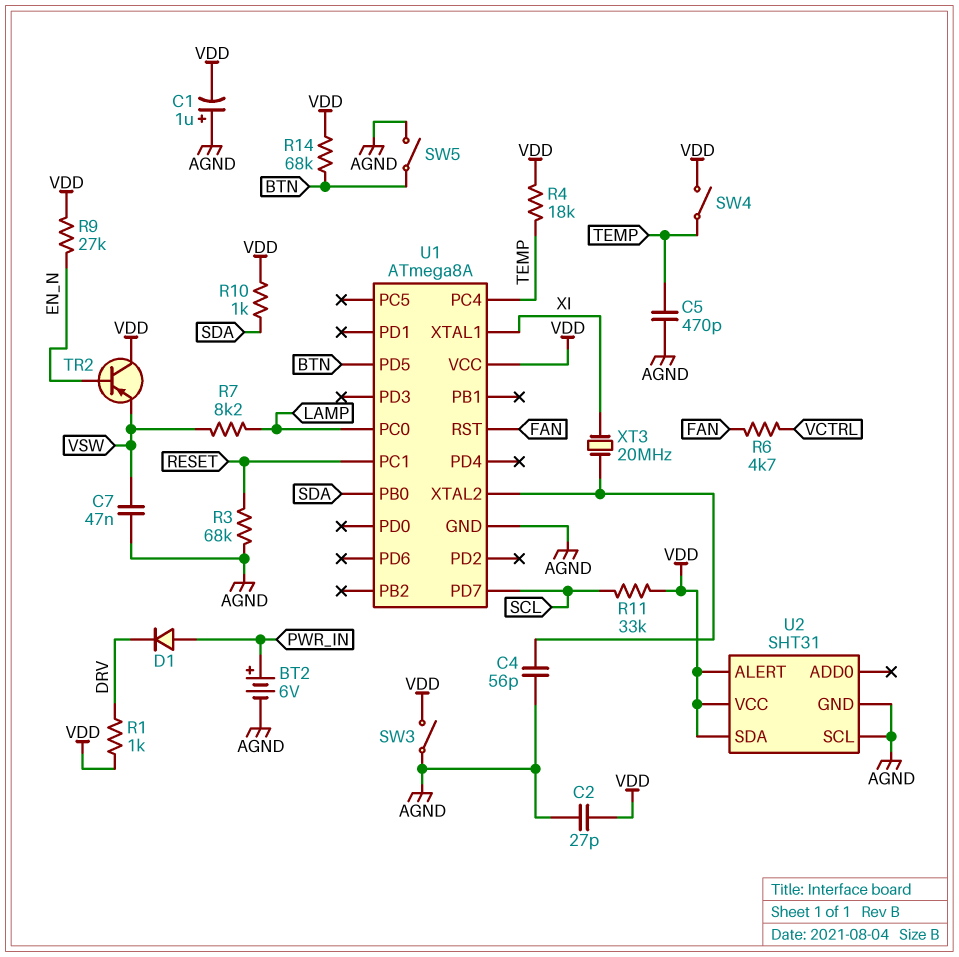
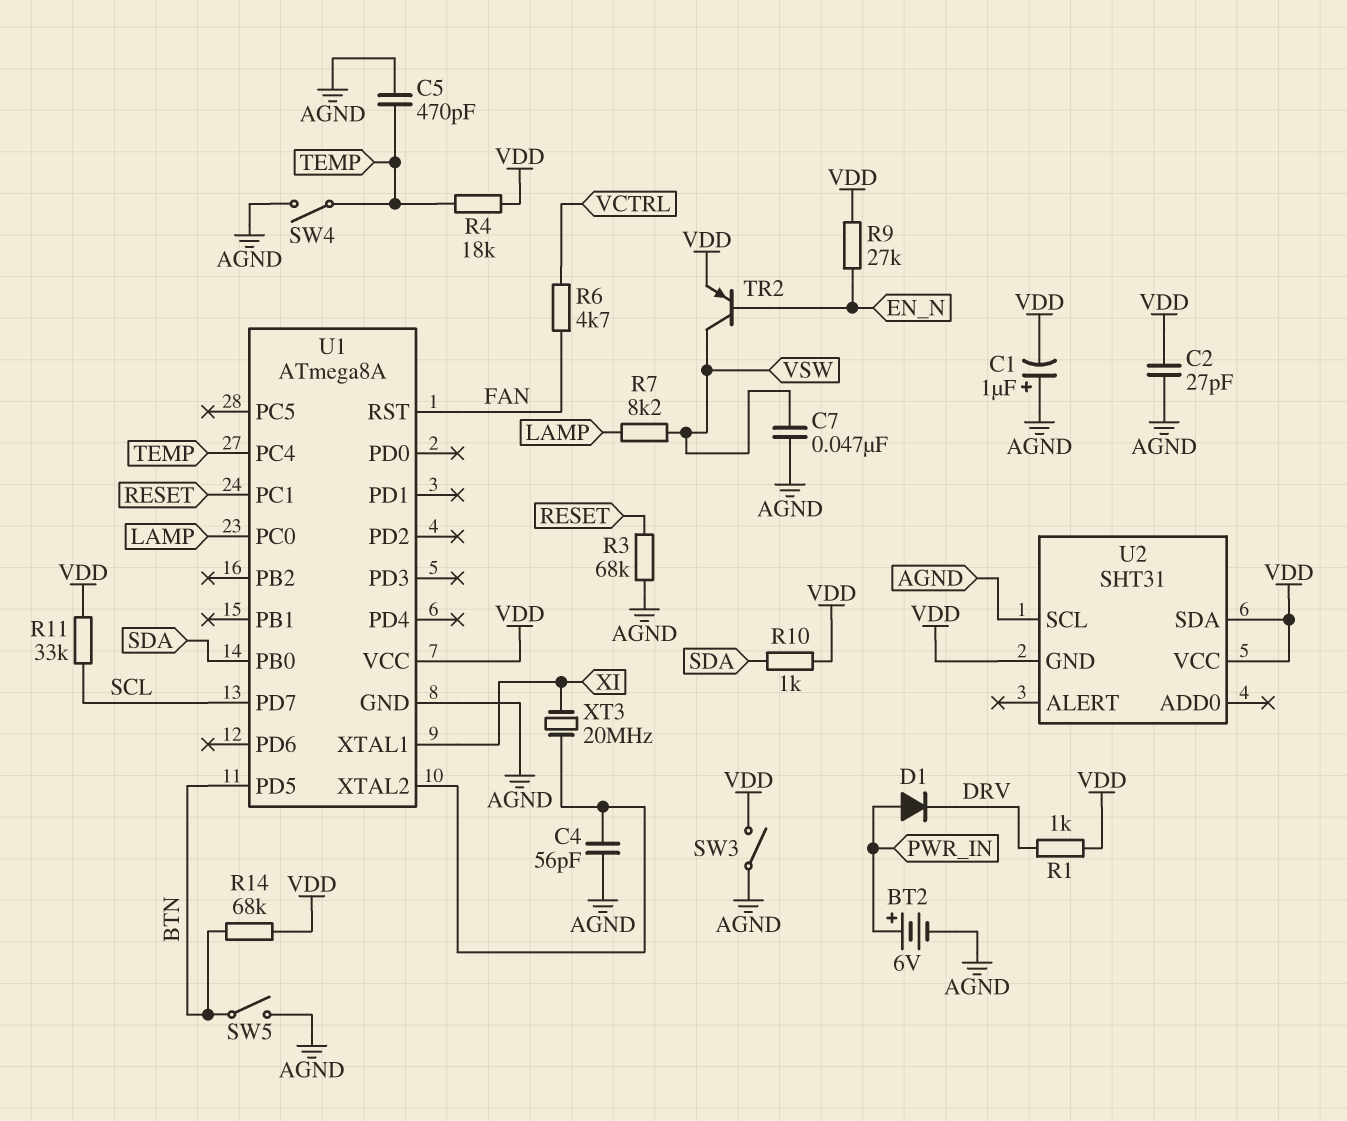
SW4: switch (TEMP, VDD) -> switch (AGND, TEMP)
TR2: PNP (B EN_N, C VDD, E VSW) -> PNP (B EN_N, C VSW, E VDD)
U2 pin ALERT: VDD -> none
U2 pin GND: AGND -> VDD

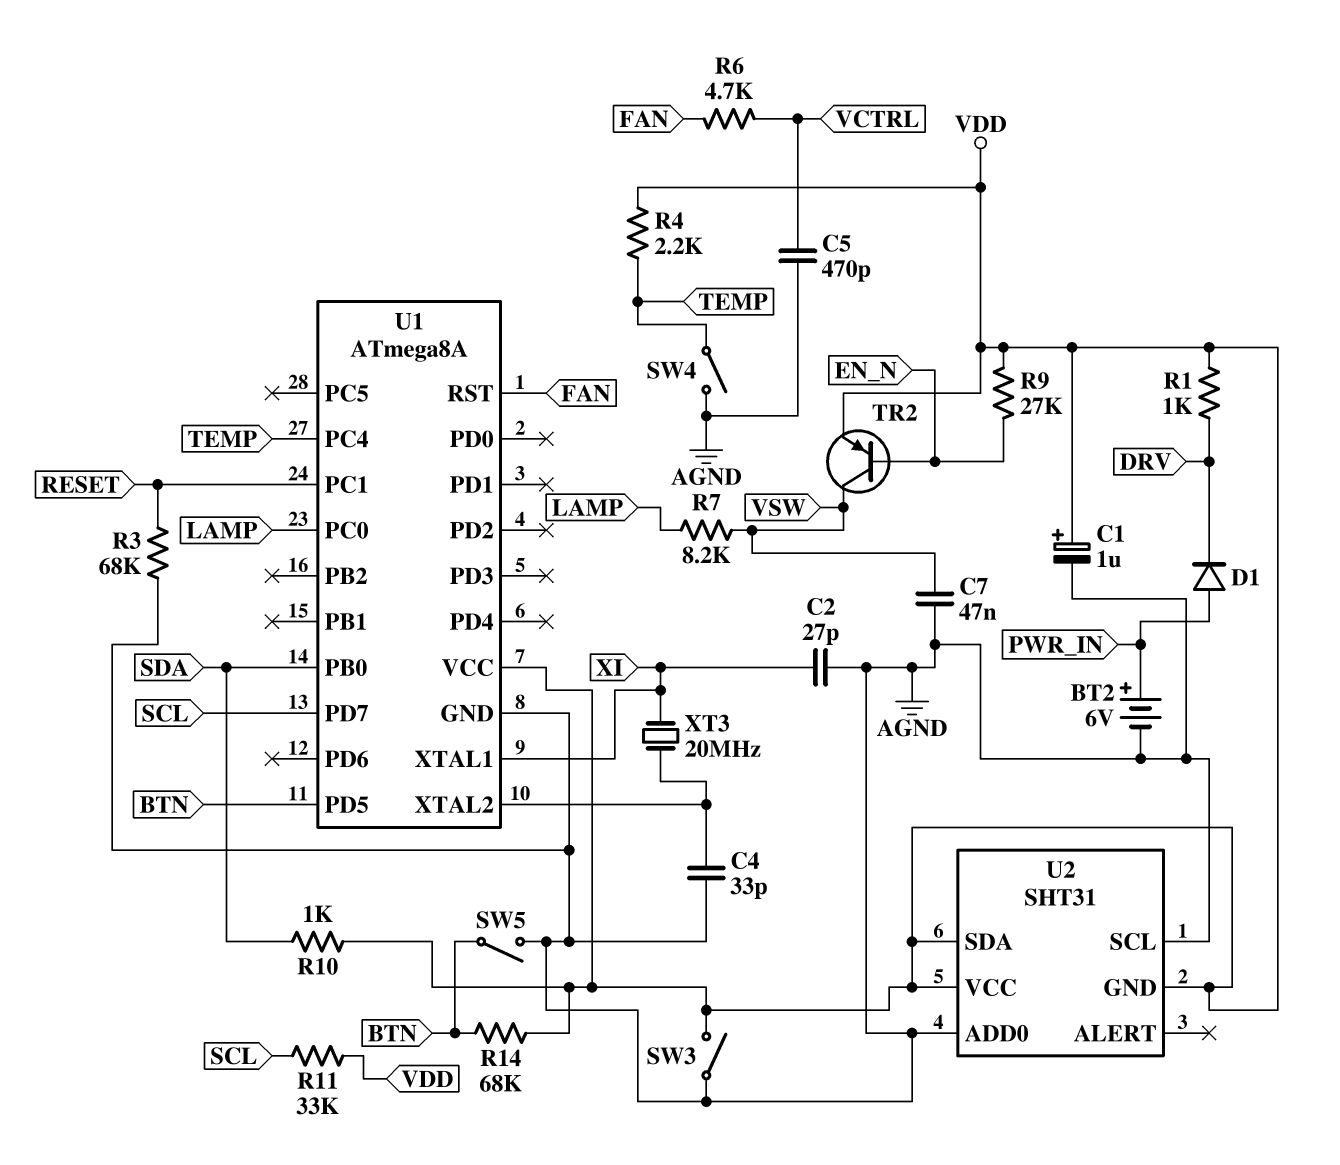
C1: 1uF (plus AGND, minus VDD) -> 1uF (plus VDD, minus AGND)
C2: 27pF (AGND, VDD) -> 27pF (AGND, XI)
C4: 56pF (AGND, U1/XTAL2) -> 33pF (AGND, U1/XTAL2)
C5: 470pF (AGND, TEMP) -> 470pF (AGND, VCTRL)
R4: 18k (TEMP, VDD) -> 2.2k (TEMP, VDD)
U2 pin ADD0: none -> AGND

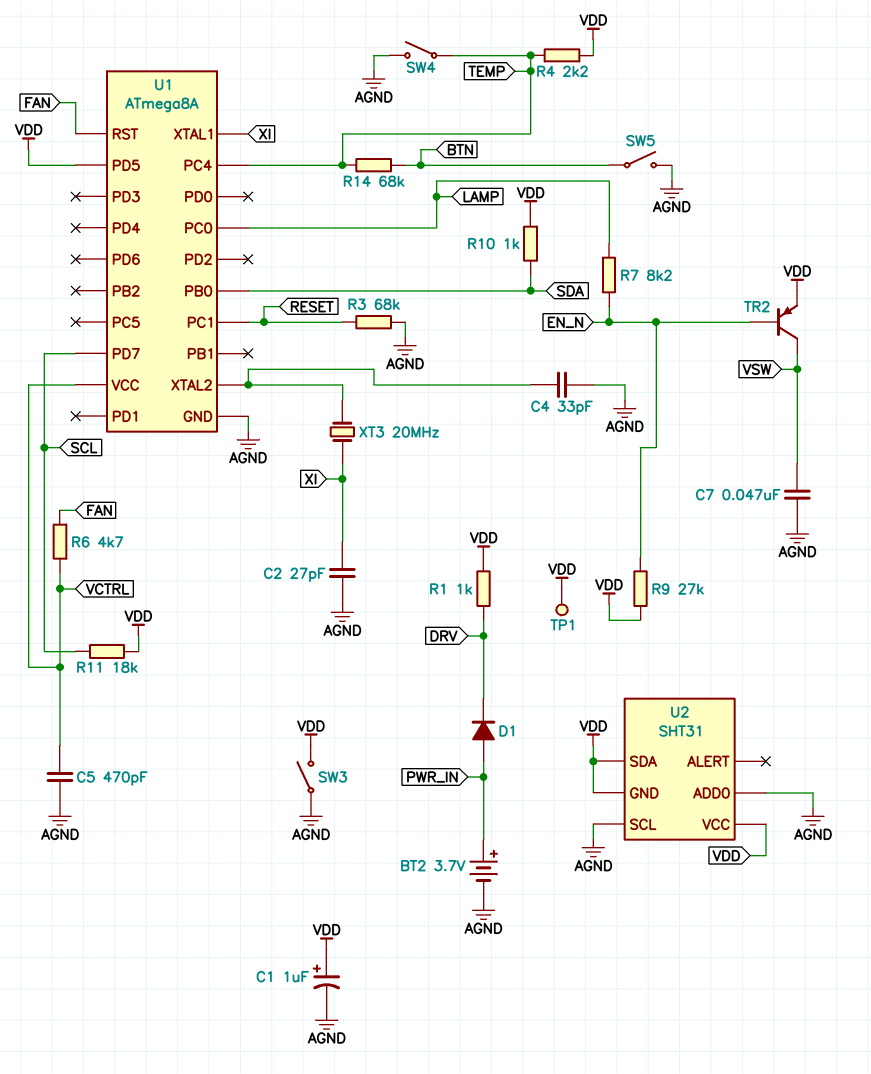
BT2: 6V (plus PWR_IN, minus AGND) -> 3.7V (plus PWR_IN, minus AGND)
R7: 8.2k (LAMP, VSW) -> 8.2k (EN_N, LAMP)
R11: 33k (SCL, VDD) -> 18k (SCL, VDD)
R14: 68k (BTN, VDD) -> 68k (BTN, TEMP)
TP1: none -> test point (VDD)
U1 pin PD5: BTN -> VDD
U1 pin VCC: VDD -> VCTRL

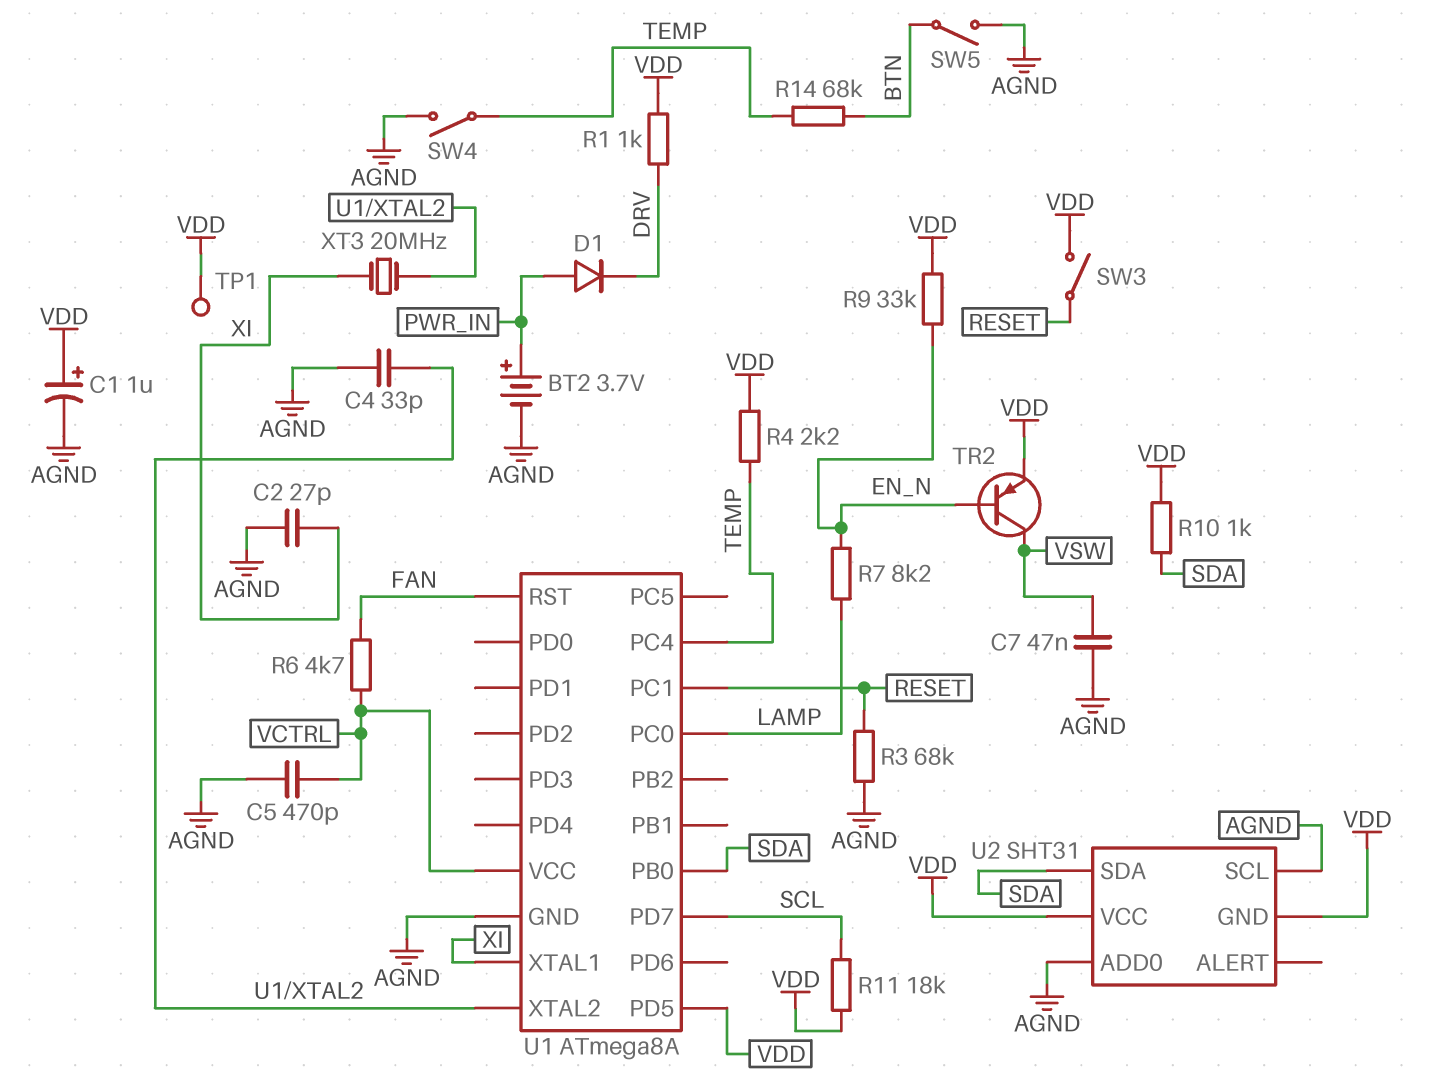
R9: 27k (EN_N, VDD) -> 33k (EN_N, VDD)
SW3: switch (AGND, VDD) -> switch (RESET, VDD)
U2 pin SDA: VDD -> SDA

